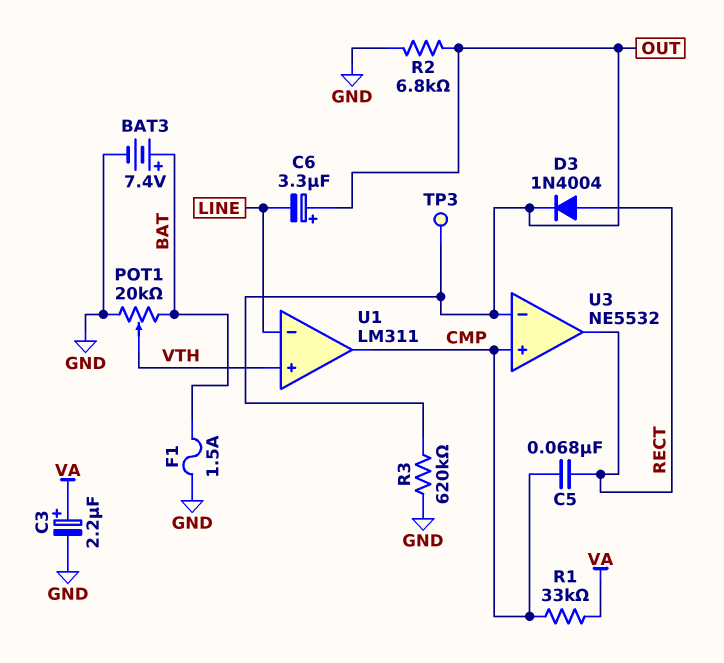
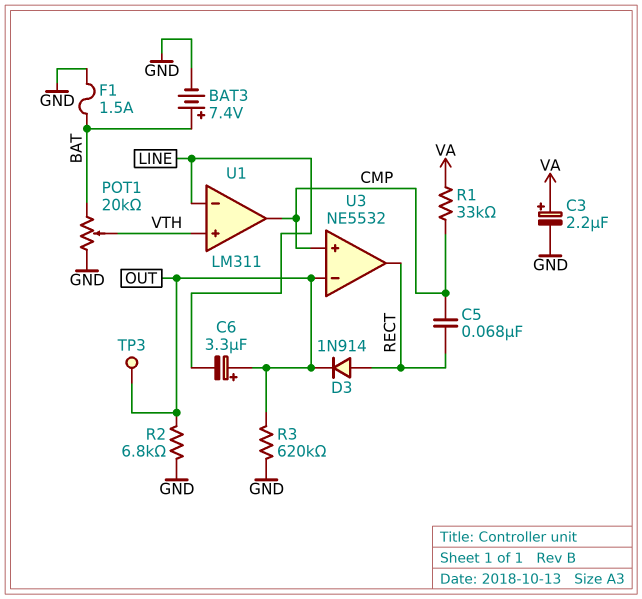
D3: diode 1N4004 (A RECT, K OUT) -> diode 1N914 (A RECT, K OUT)

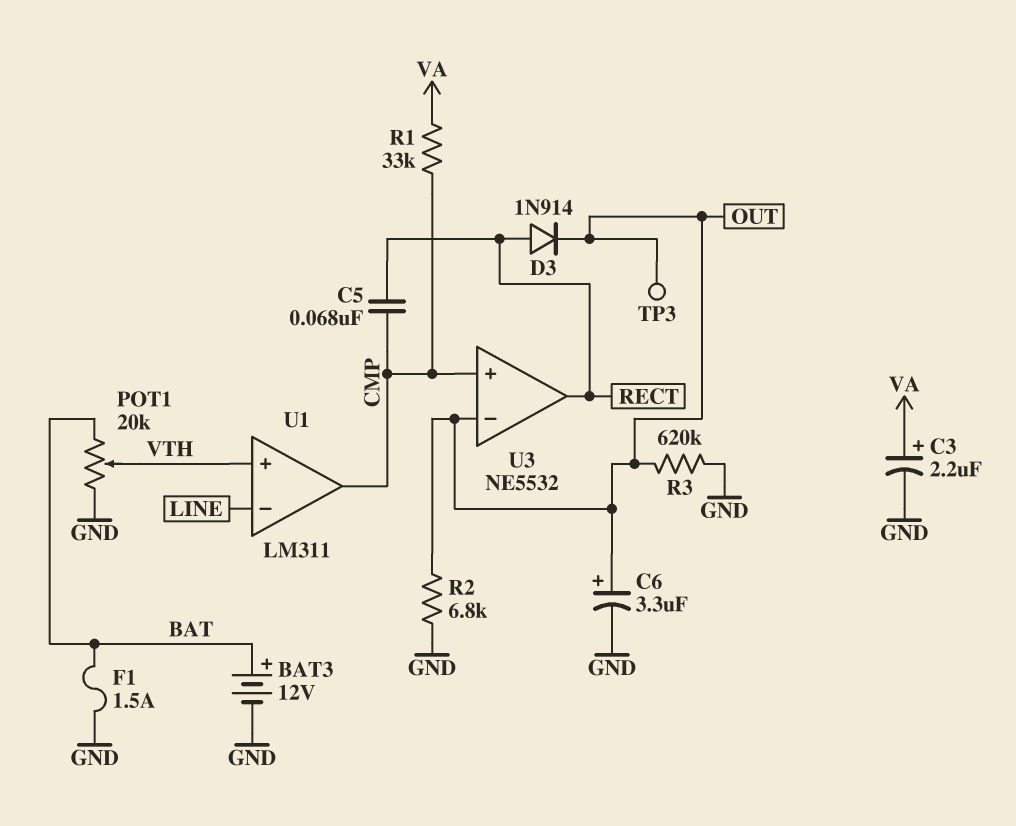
BAT3: 7.4V (plus BAT, minus GND) -> 12V (plus BAT, minus GND)
C6: 3.3uF (plus OUT, minus LINE) -> 3.3uF (plus OUT, minus GND)

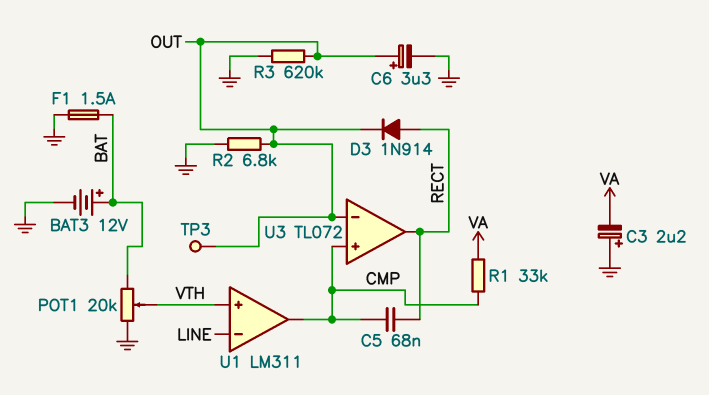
C3: 2.2uF (plus VA, minus GND) -> 2.2uF (plus GND, minus VA)
U3: NE5532 -> TL072

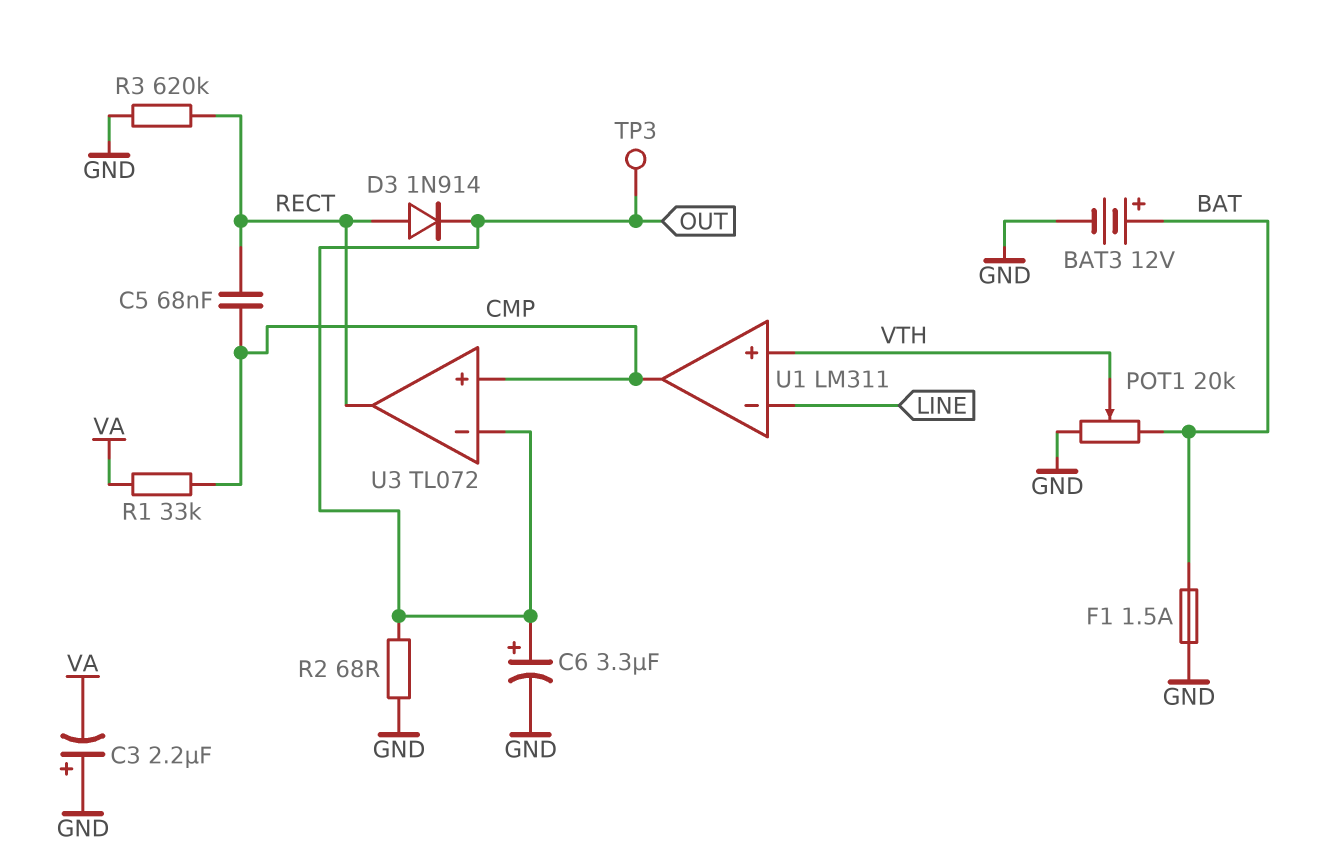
R2: 6.8k (GND, OUT) -> 68 (GND, OUT)
R3: 620k (GND, OUT) -> 620k (GND, RECT)

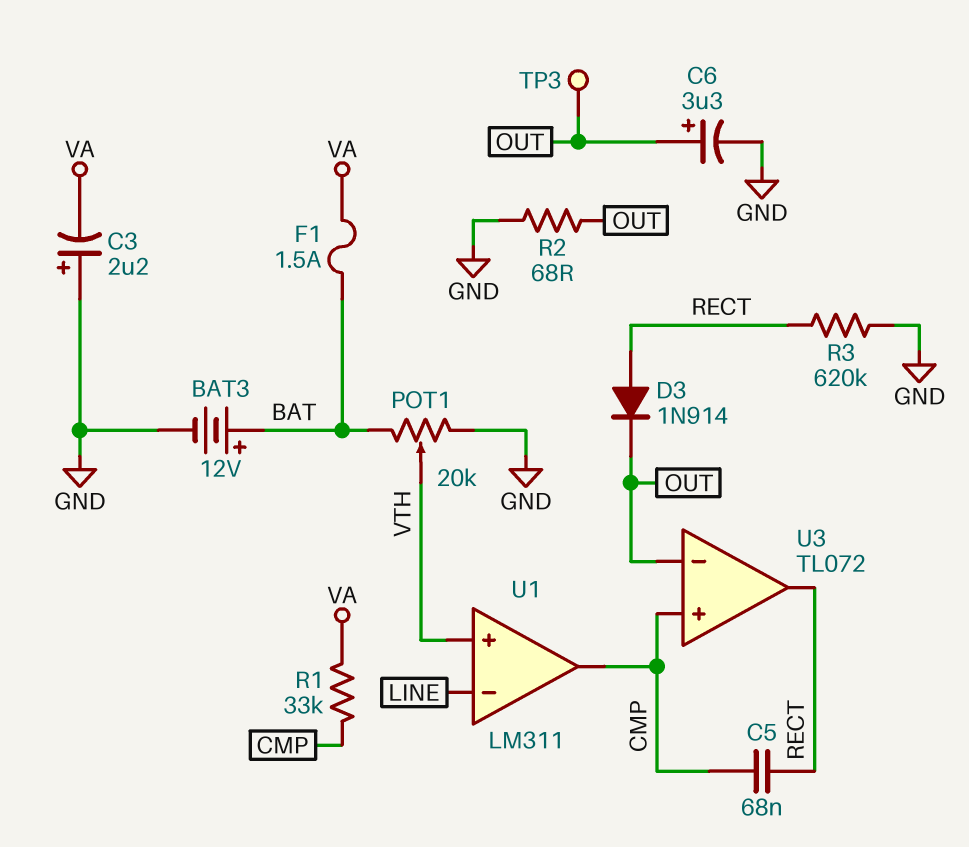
F1: 1.5A (BAT, GND) -> 1.5A (BAT, VA)

